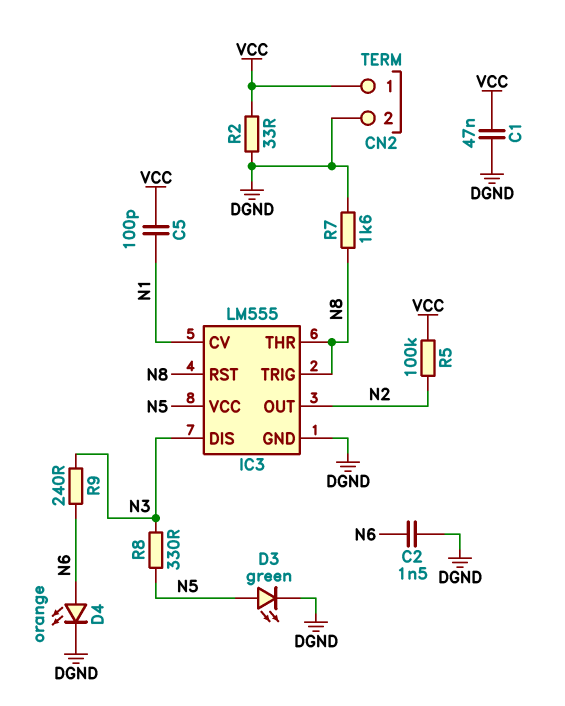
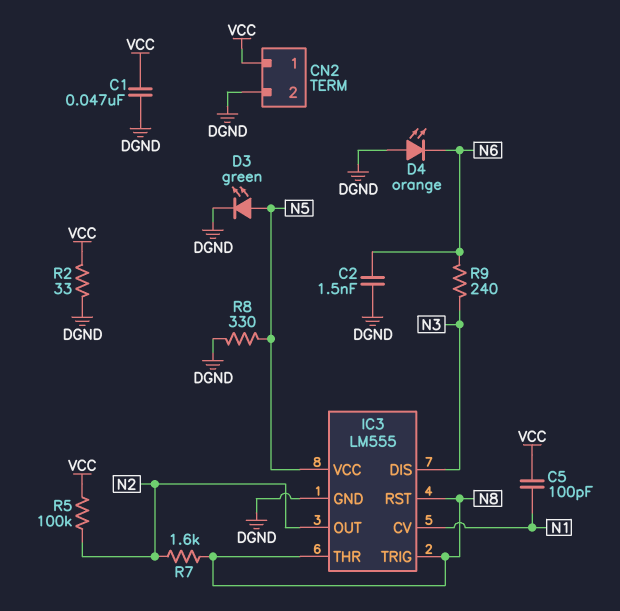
D4: LED orange (A N6, K DGND) -> LED orange (A DGND, K N6)
R7: 1.6k (DGND, N8) -> 1.6k (N2, N8)
R8: 330 (N3, N5) -> 330 (DGND, N5)

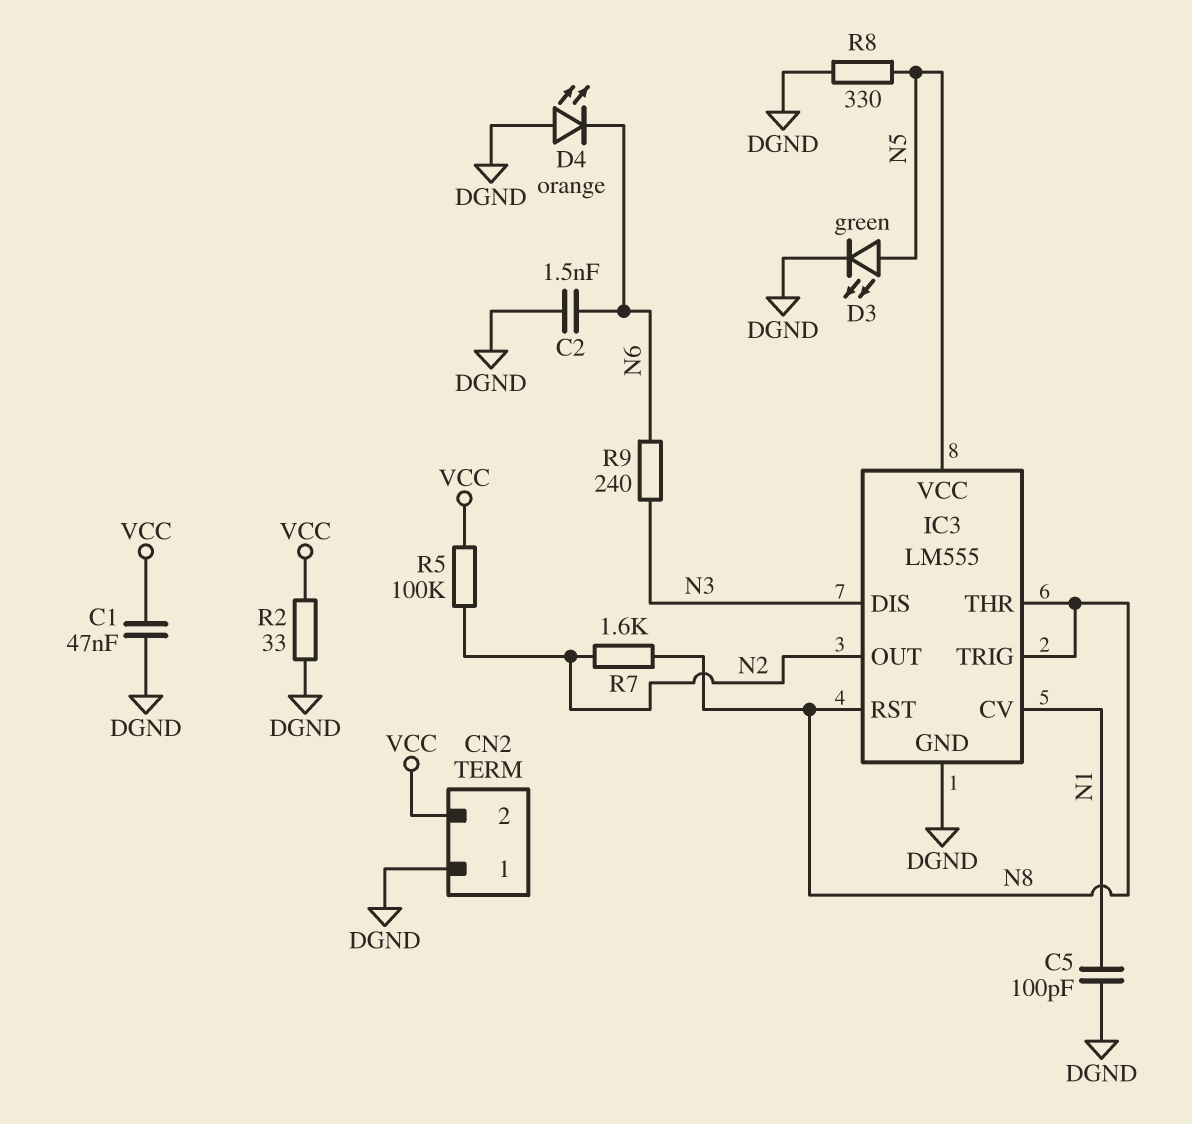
C5: 100pF (N1, VCC) -> 100pF (DGND, N1)
CN2 pin 1: VCC -> DGND
CN2 pin 2: DGND -> VCC

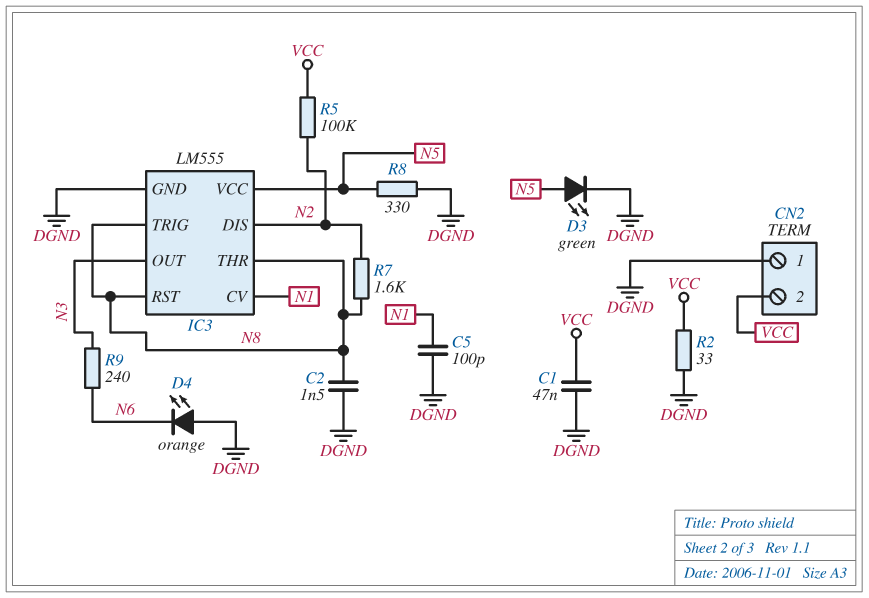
C2: 1.5nF (DGND, N6) -> 1.5nF (DGND, N8)
IC3 pin DIS: N3 -> N2
IC3 pin OUT: N2 -> N3

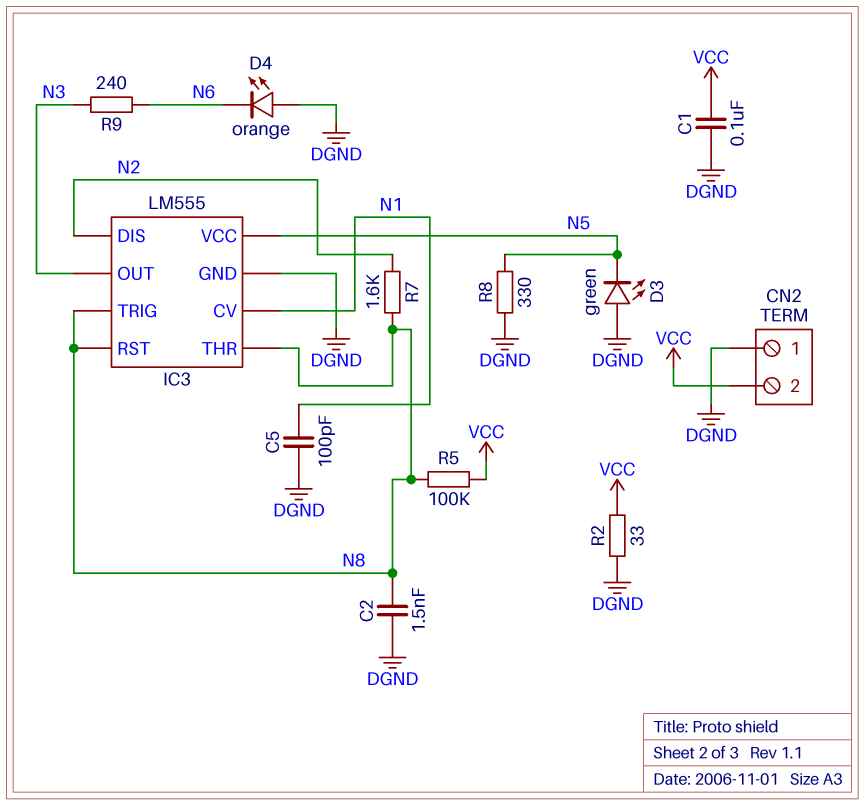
C1: 47nF (DGND, VCC) -> 100nF (DGND, VCC)
D3: LED green (A N5, K DGND) -> LED green (A DGND, K N5)
R5: 100k (N2, VCC) -> 100k (N8, VCC)

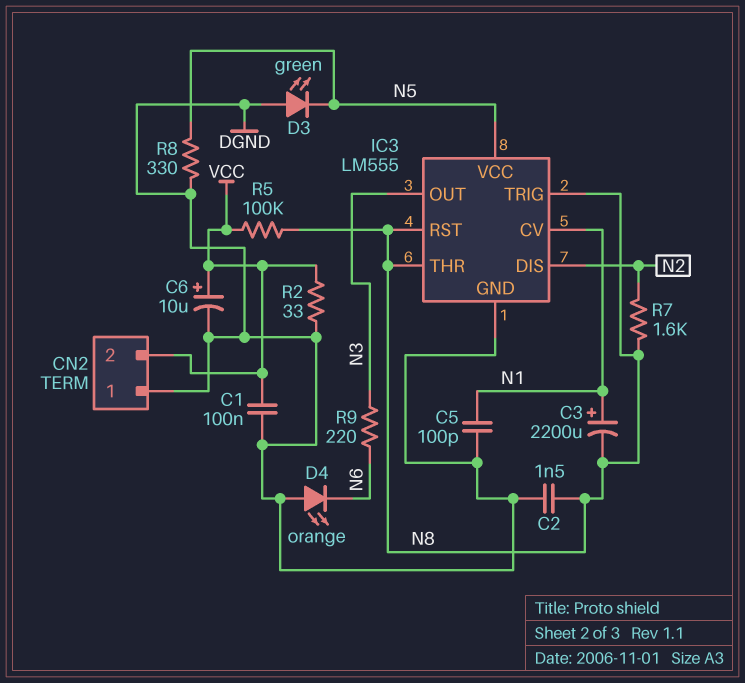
C3: none -> 2200uF (plus N1, minus N8)
C6: none -> 10uF (plus VCC, minus DGND)
R9: 240 (N3, N6) -> 220 (N3, N6)

